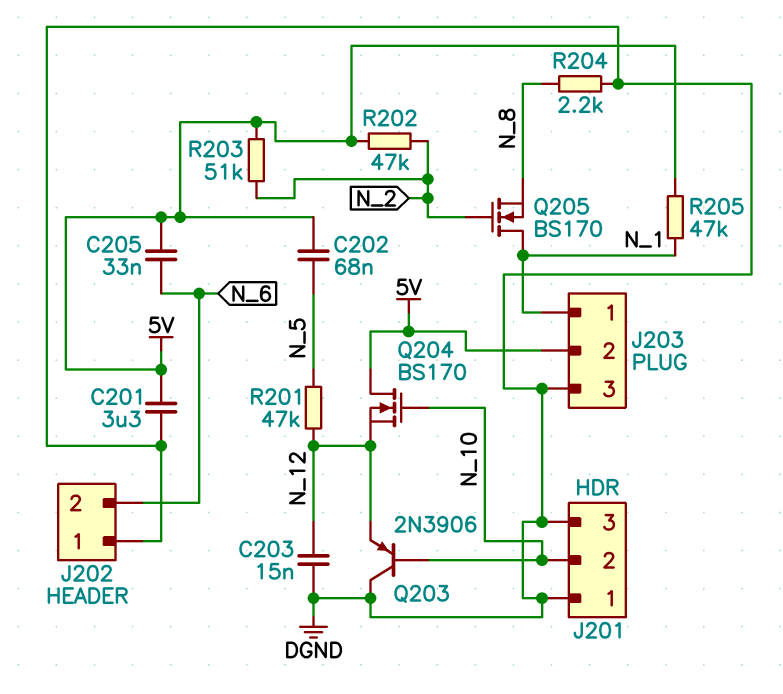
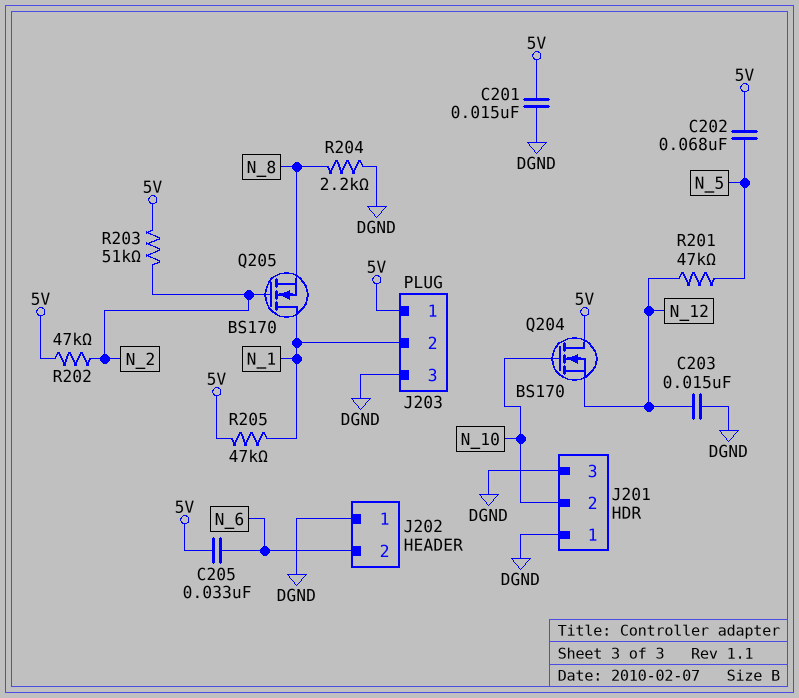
C201: 3.3uF (5V, DGND) -> 15nF (5V, DGND)
J203 pin 1: N_1 -> 5V
J203 pin 2: 5V -> N_1
Q203: PNP 2N3906 (B N_10, C DGND, E N_12) -> none

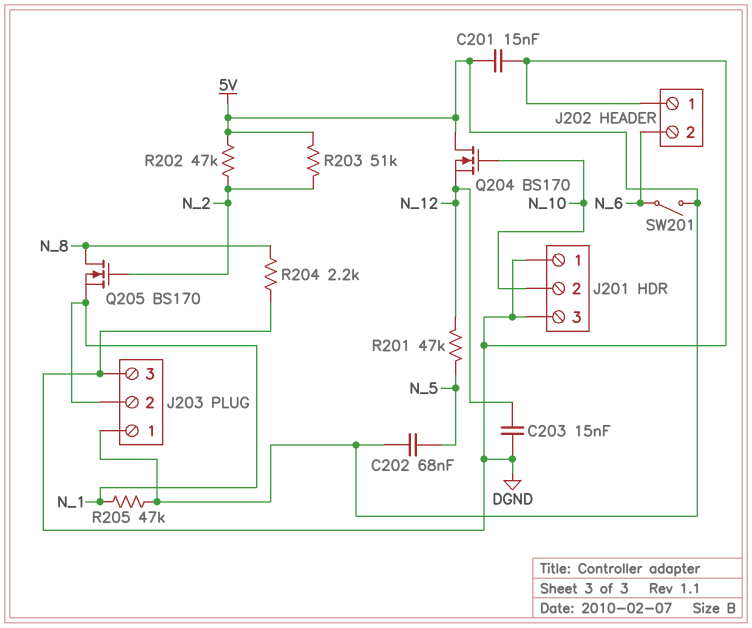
C205: 33nF (5V, N_6) -> none
Q205: NMOS BS170 (G N_2, D N_1, S N_8) -> NMOS BS170 (G N_2, D N_8, S N_1)
SW201: none -> switch (5V, N_6)

